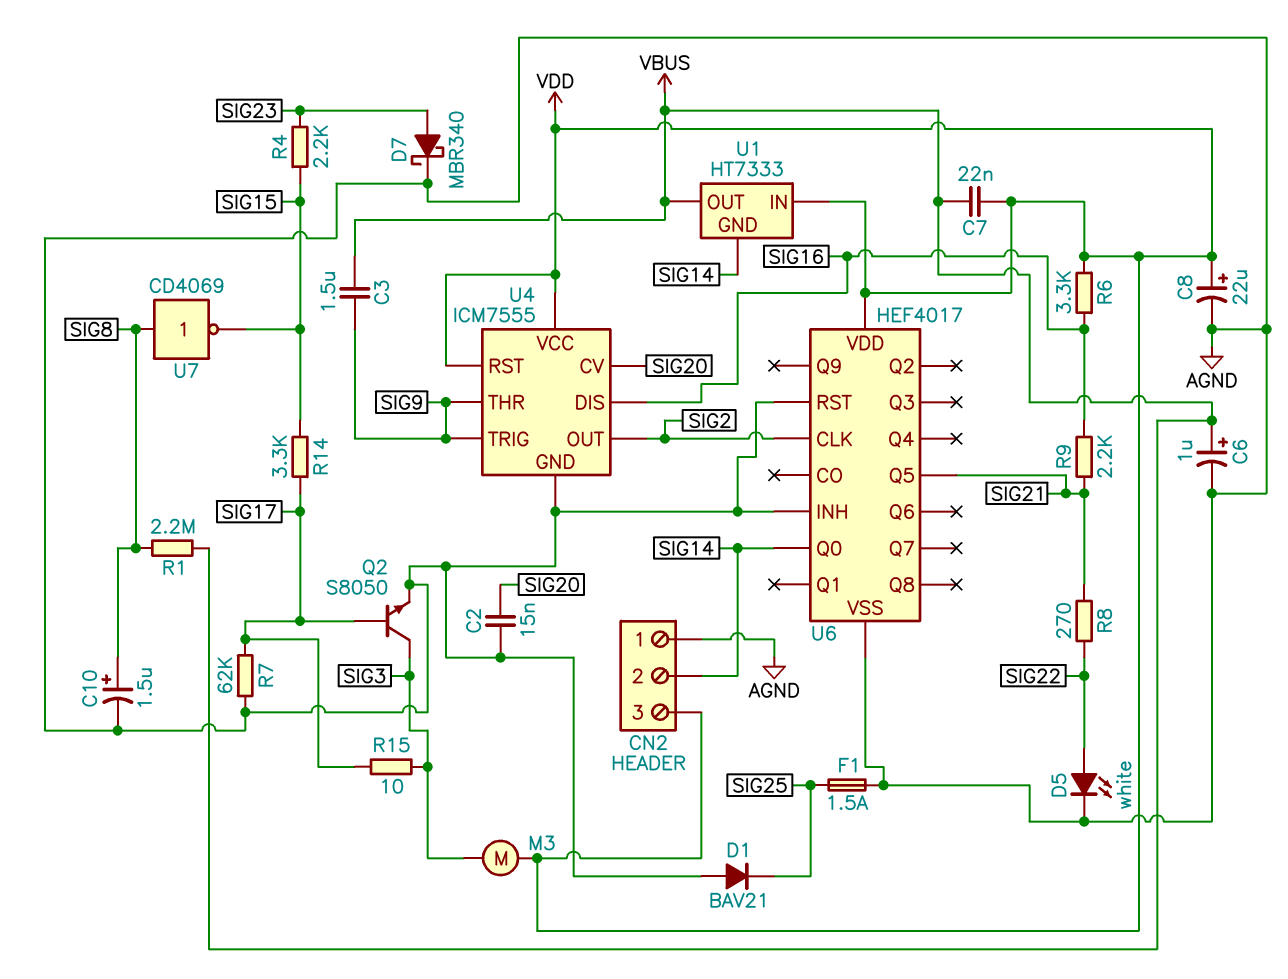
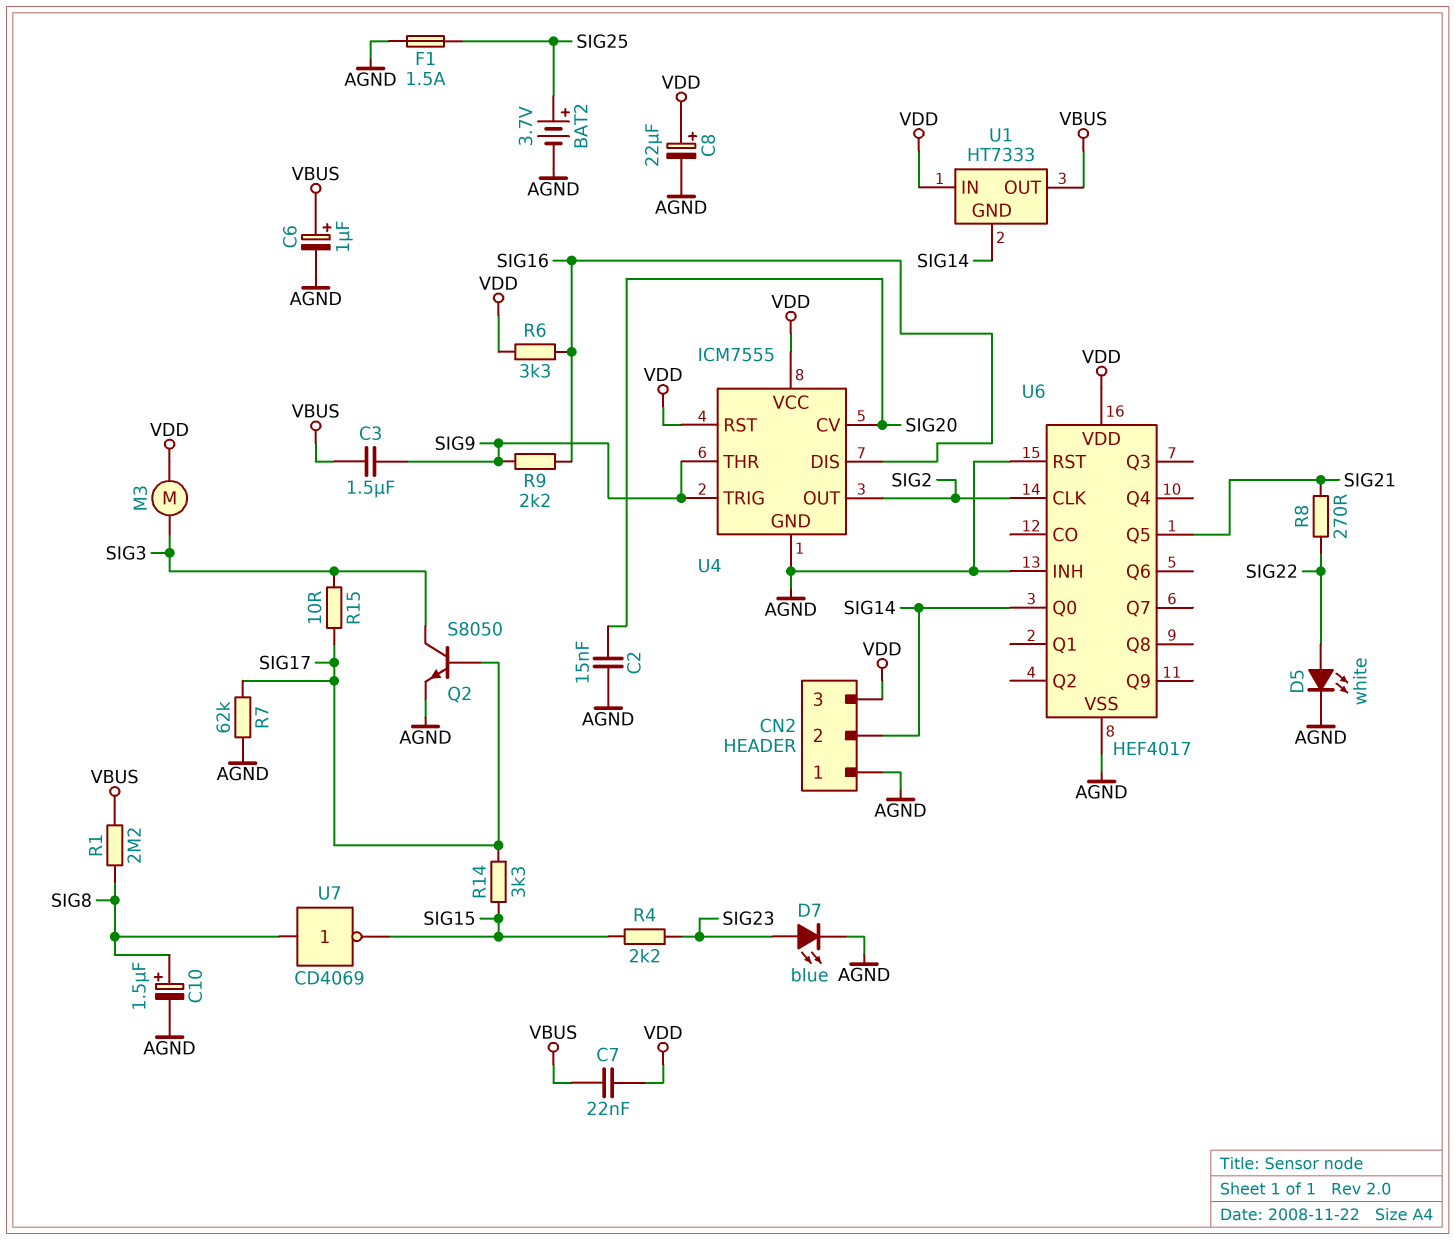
BAT2: none -> 3.7V (plus SIG25, minus AGND)
D1: diode BAV21 (A AGND, K SIG25) -> none
D7: schottky MBR340 (A SIG23, K AGND) -> LED blue (A SIG23, K AGND)
R9: 2.2k (SIG16, SIG21) -> 2.2k (SIG9, SIG16)

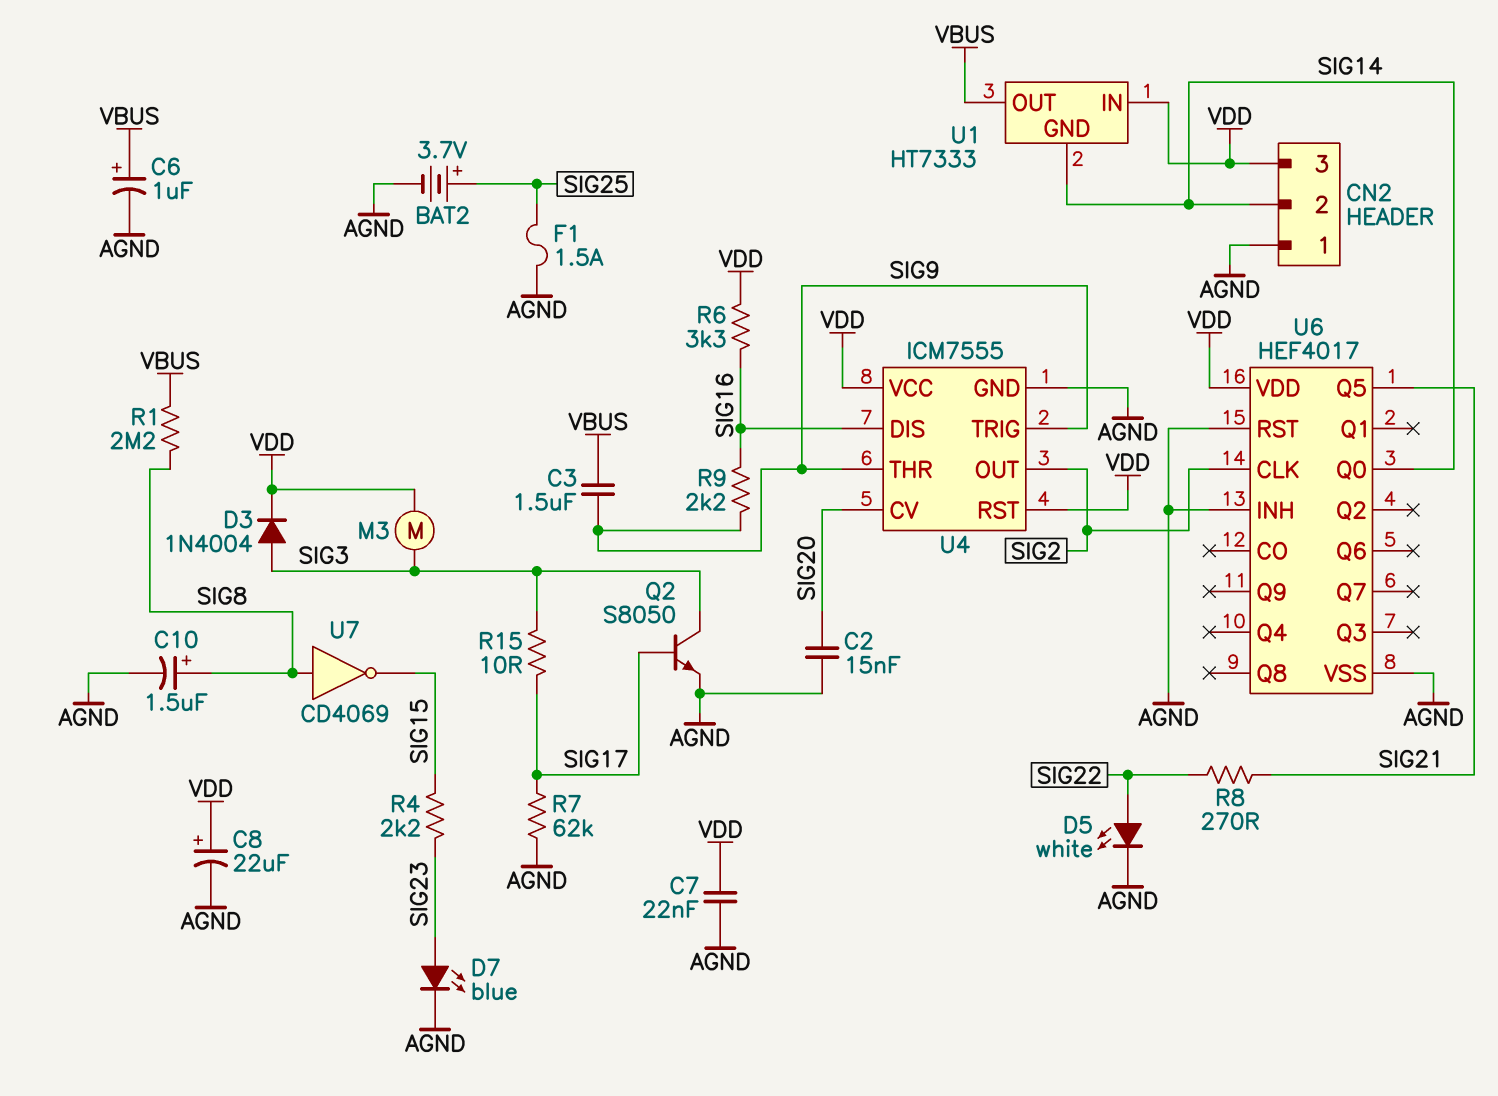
C7: 22nF (VBUS, VDD) -> 22nF (AGND, VDD)
D3: none -> diode 1N4004 (A SIG3, K VDD)
R14: 3.3k (SIG15, SIG17) -> none

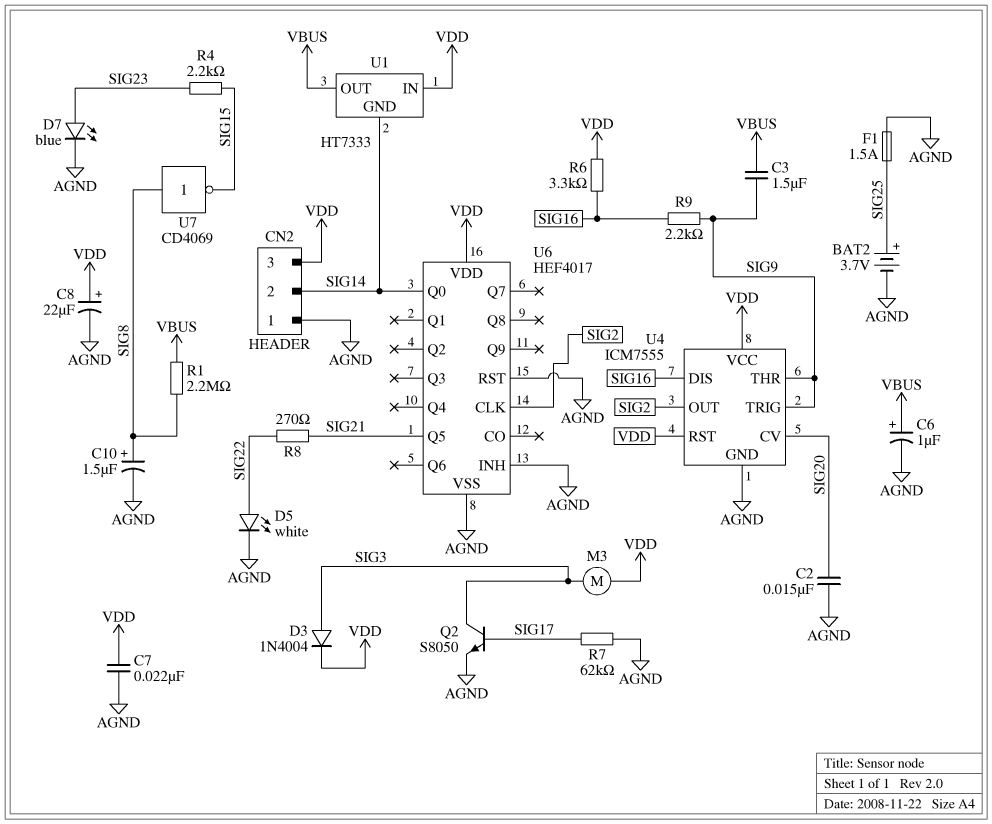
R15: 10 (SIG3, SIG17) -> none

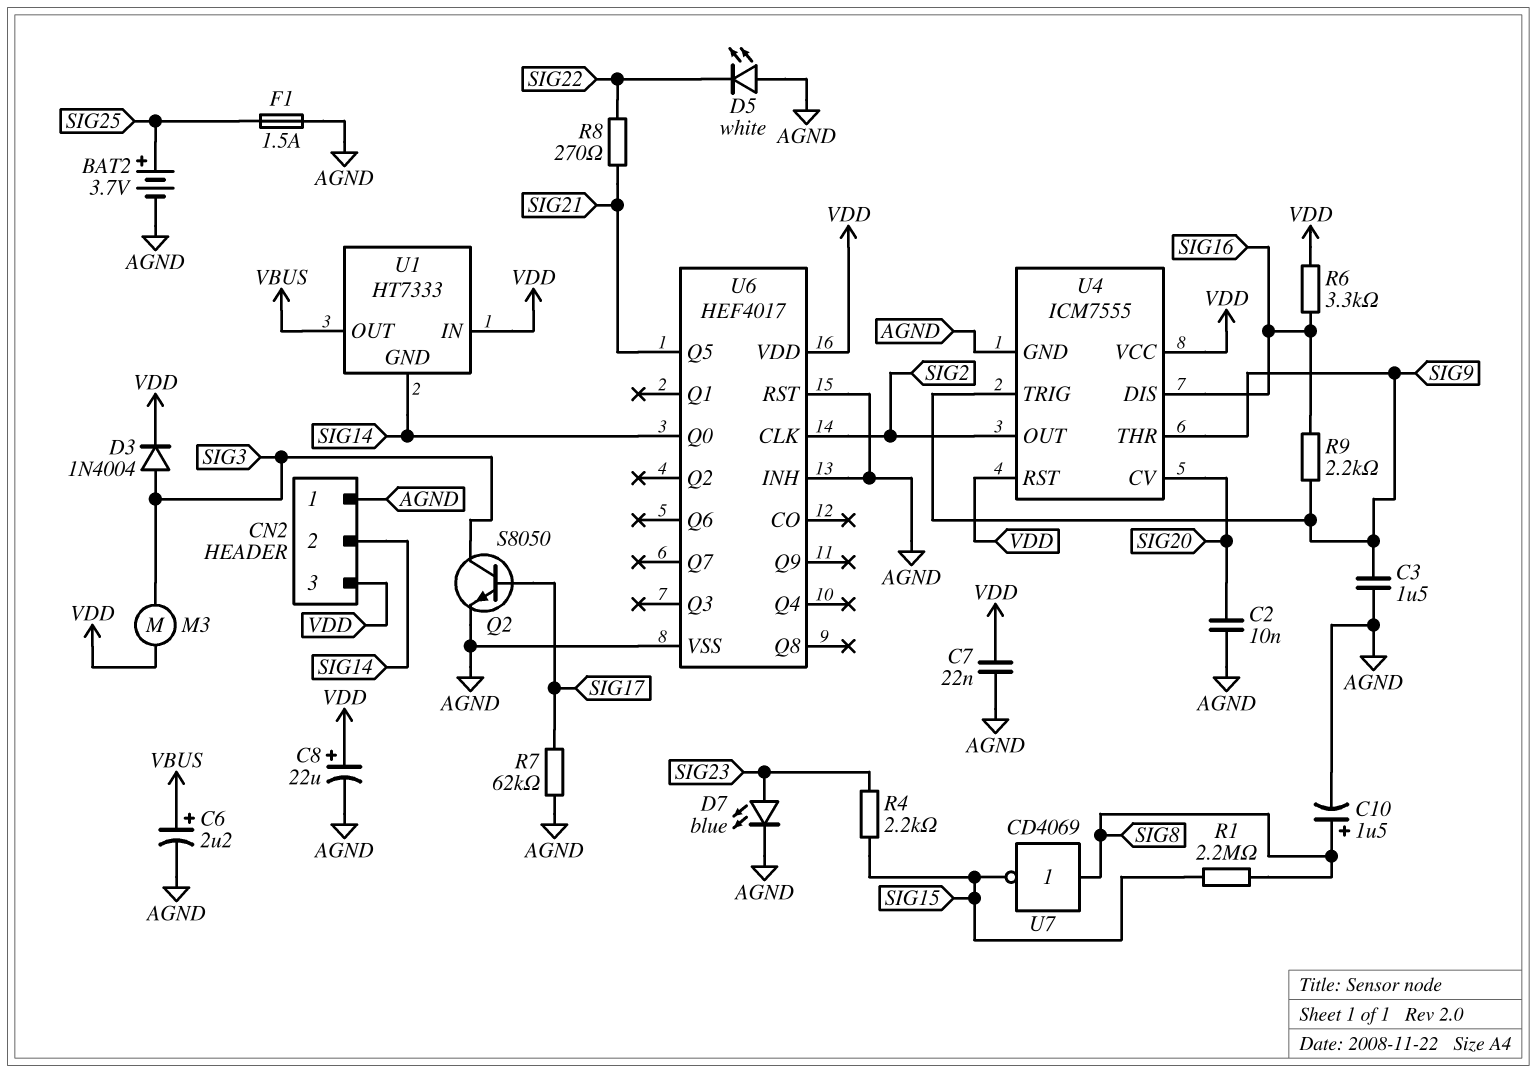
C2: 15nF (AGND, SIG20) -> 10nF (AGND, SIG20)
C3: 1.5uF (SIG9, VBUS) -> 1.5uF (AGND, SIG9)
C6: 1uF (plus VBUS, minus AGND) -> 2.2uF (plus VBUS, minus AGND)
D5: LED white (A SIG22, K AGND) -> LED white (A AGND, K SIG22)
R1: 2.2M (SIG8, VBUS) -> 2.2M (SIG8, SIG15)

